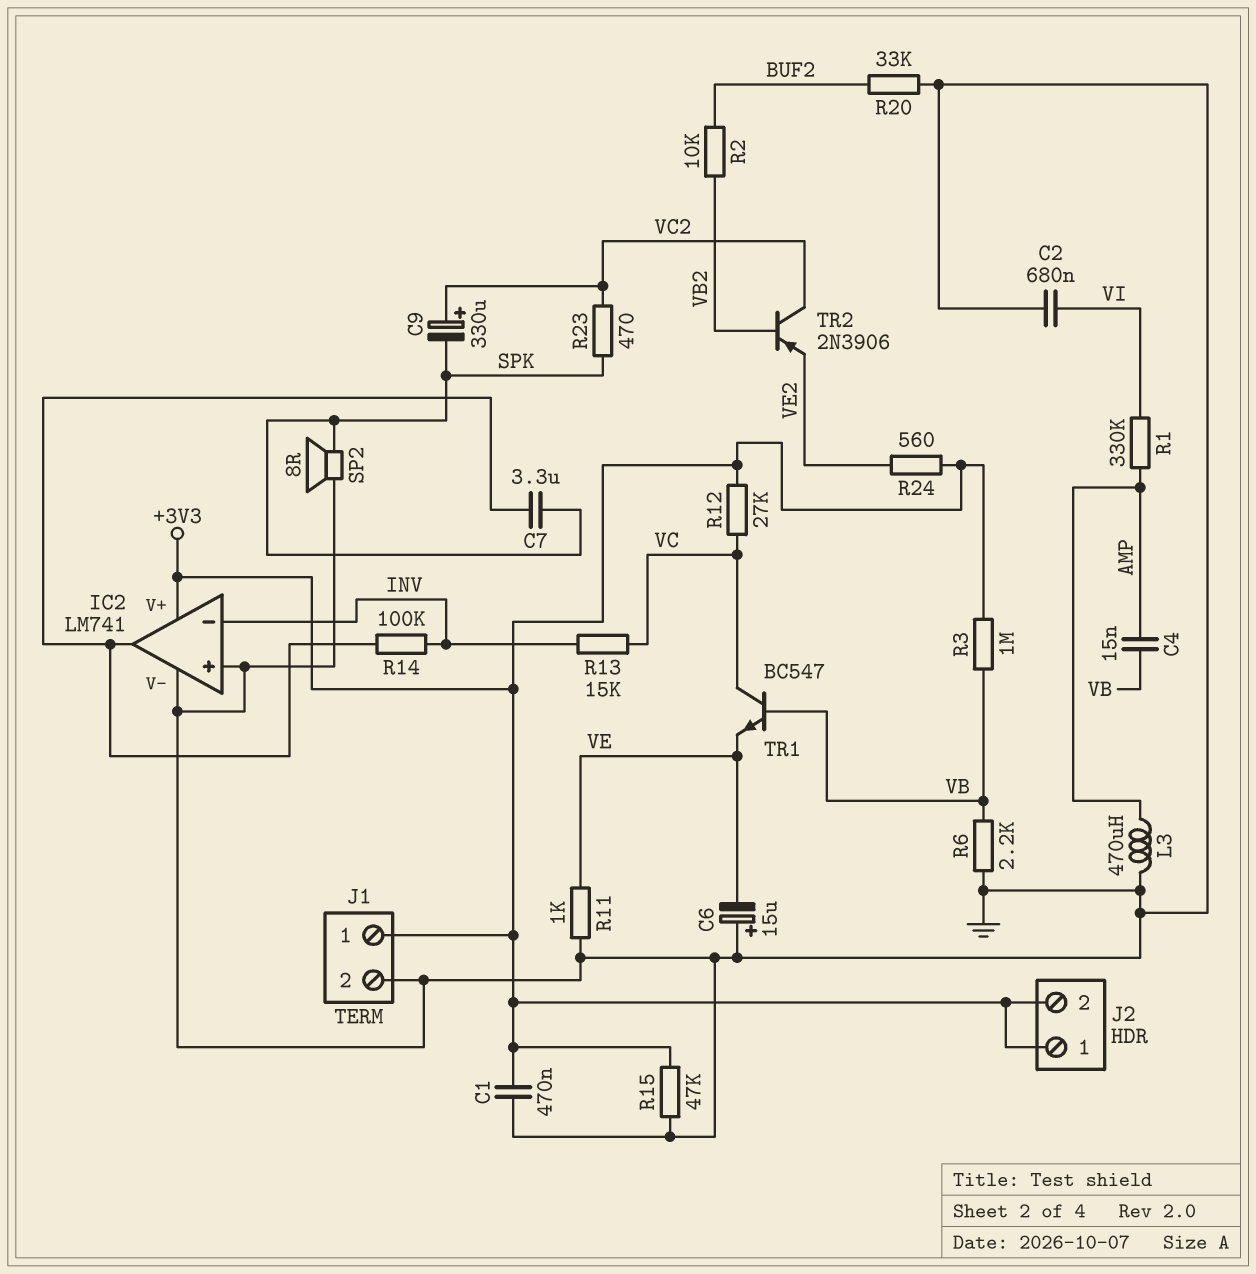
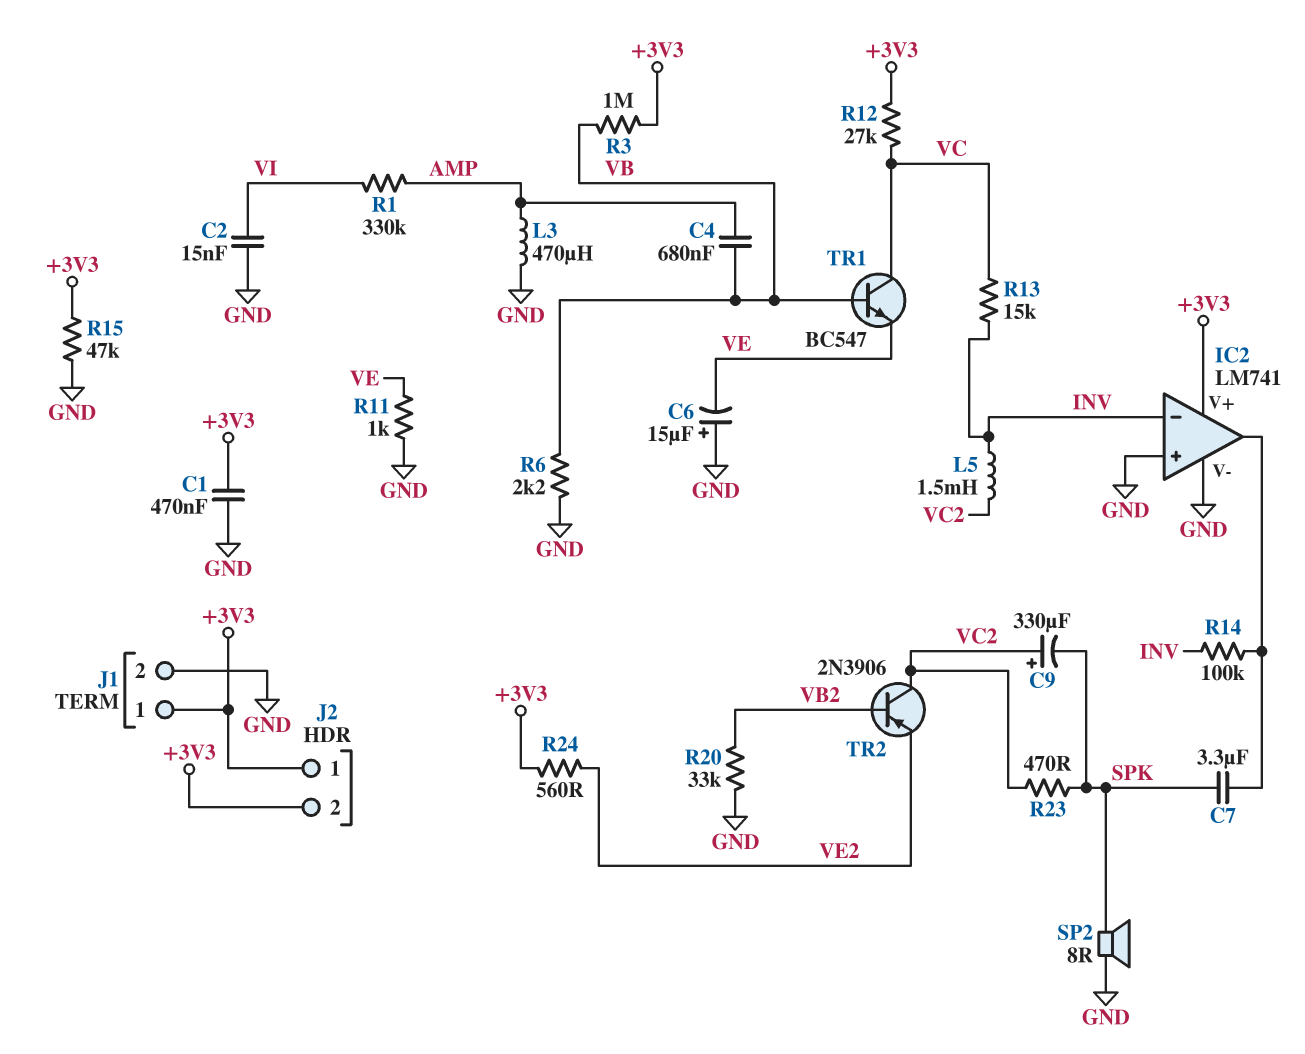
C2: 680nF (GND, VI) -> 15nF (GND, VI)
C4: 15nF (AMP, VB) -> 680nF (AMP, VB)
L5: none -> 1.5mH (INV, VC2)
R2: 10k (BUF2, VB2) -> none
R20: 33k (BUF2, GND) -> 33k (GND, VB2)

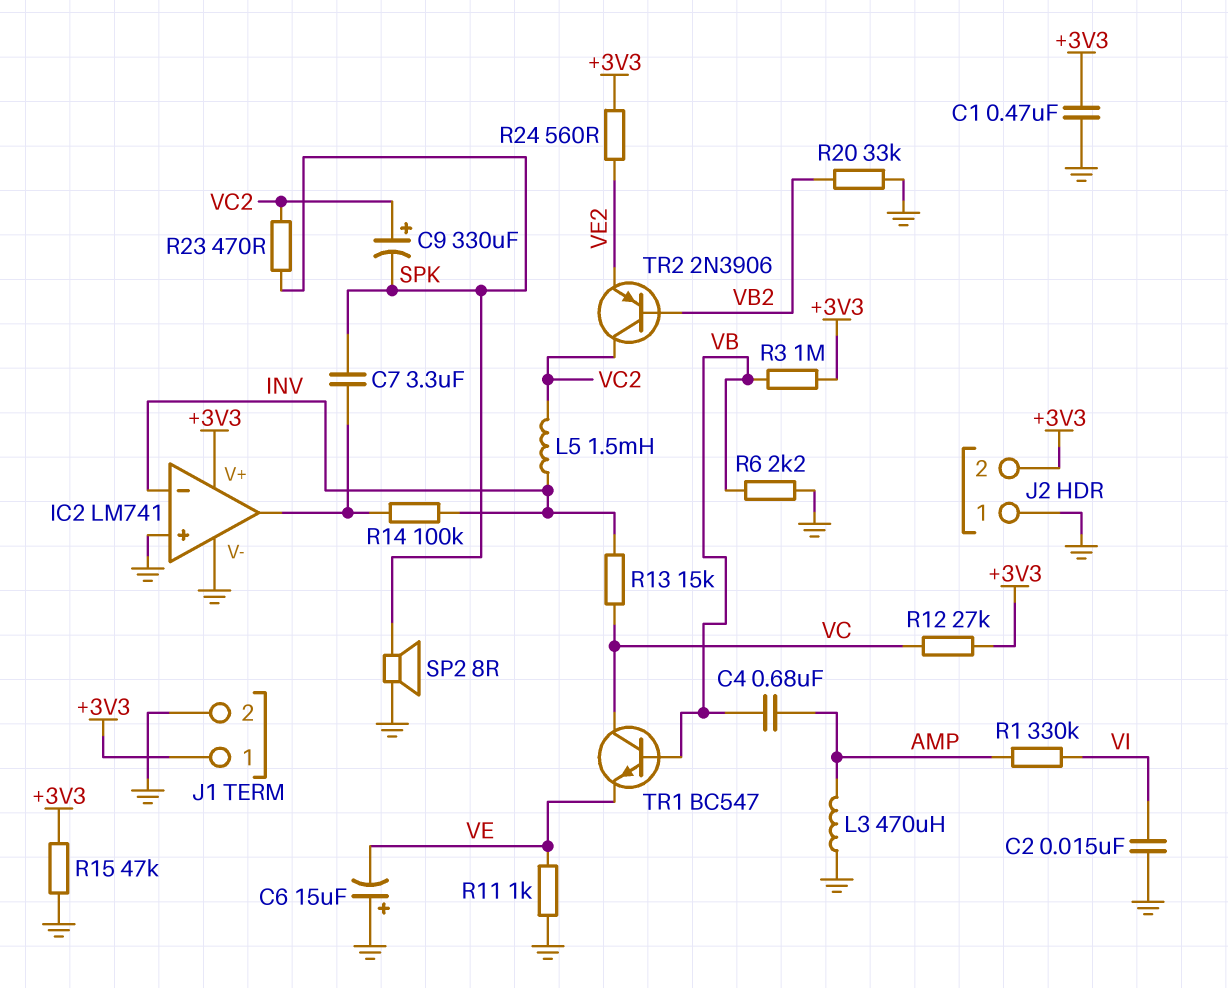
J2 pin 1: +3V3 -> GND

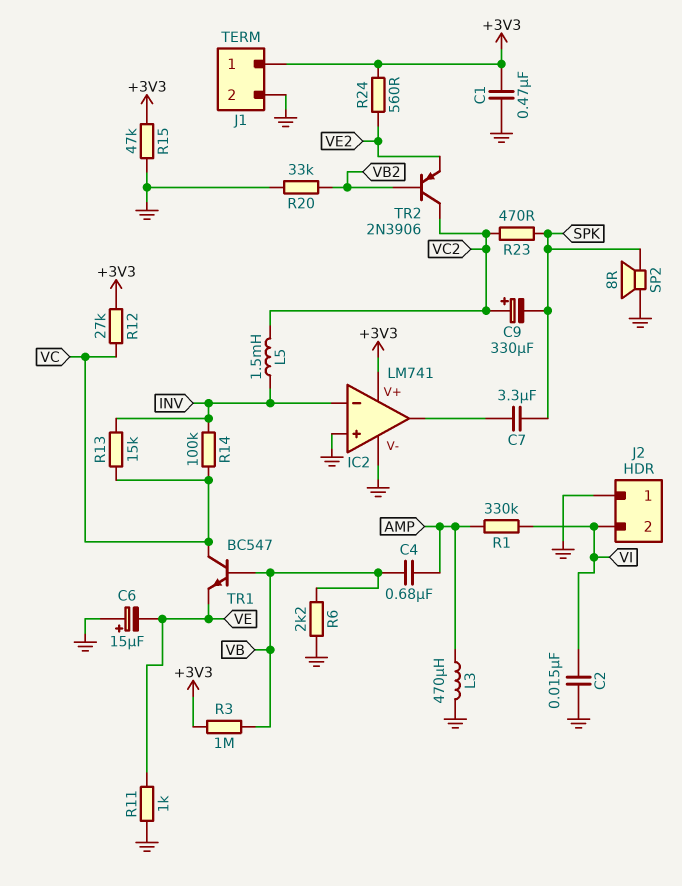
J2 pin 2: +3V3 -> VI
R14: 100k (IC2/out, INV) -> 100k (INV, VC)

